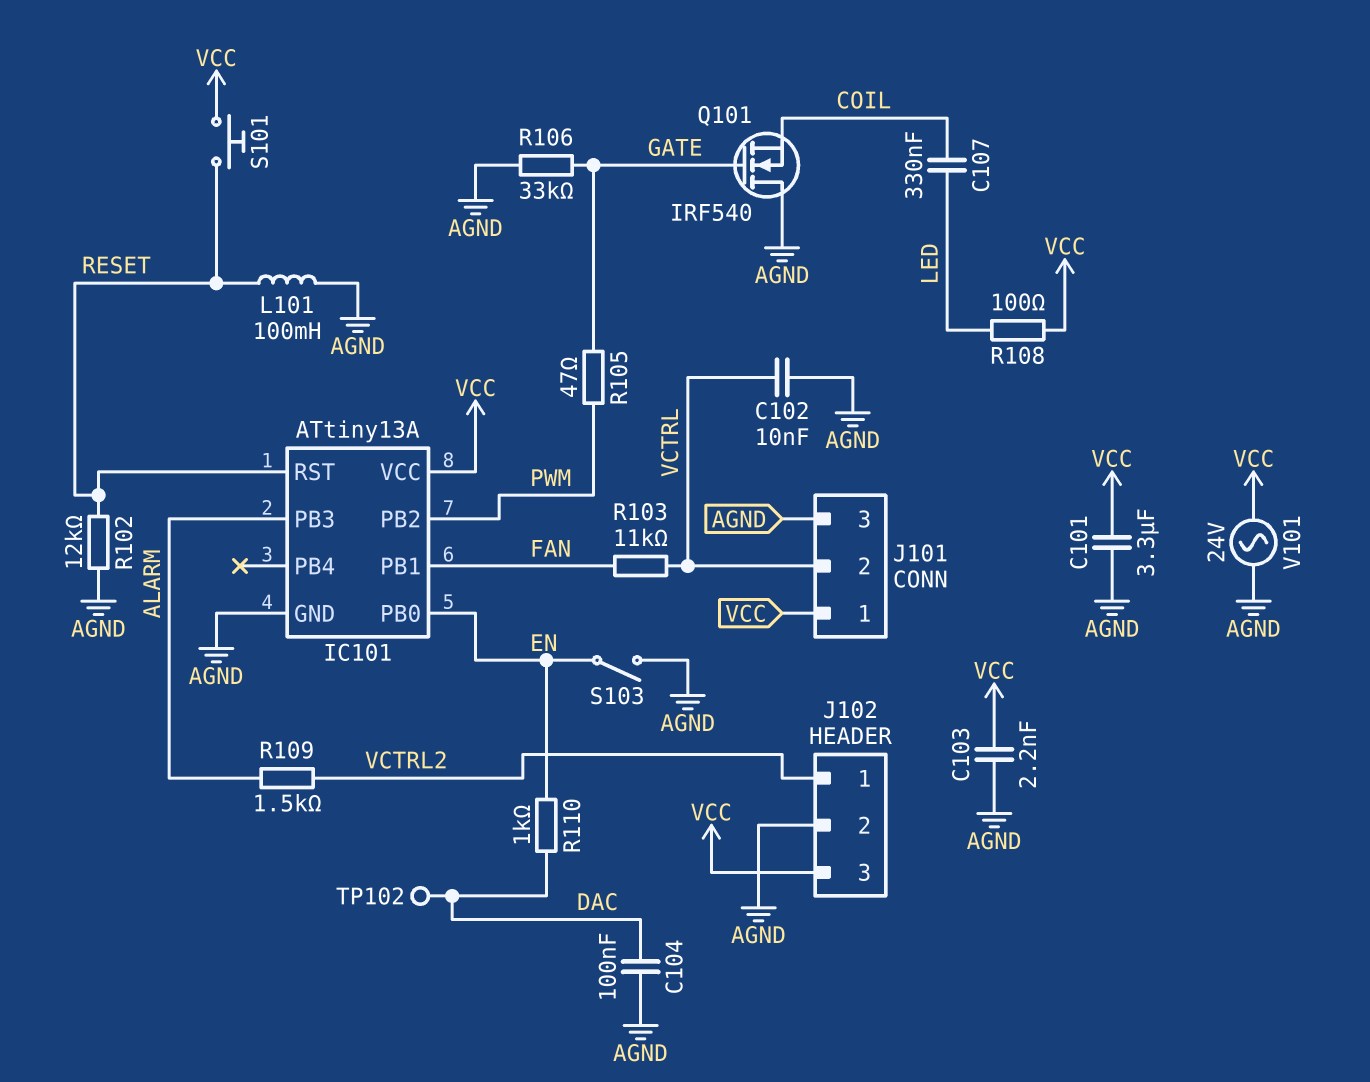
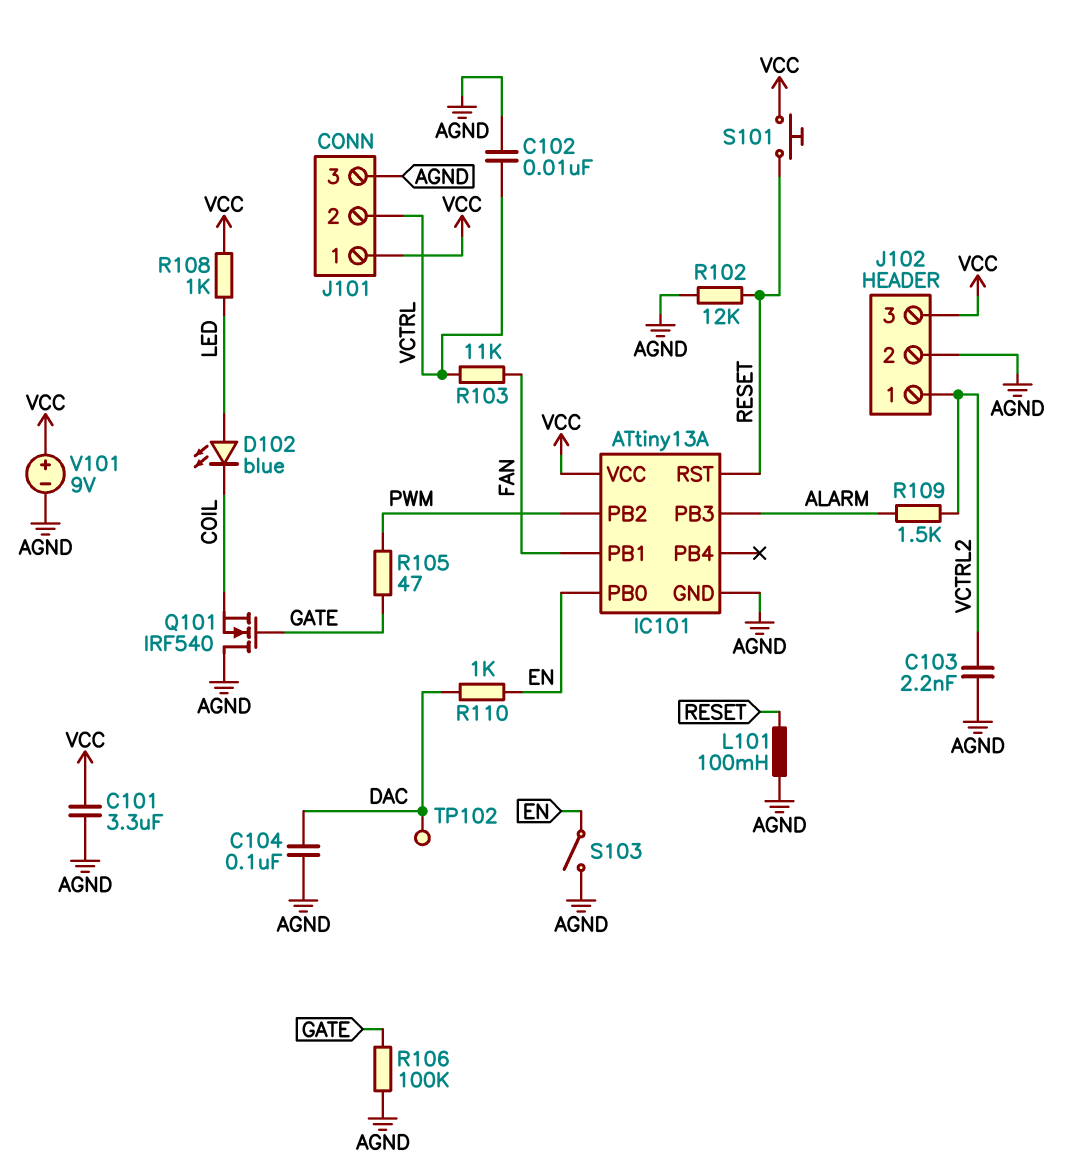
C103: 2.2nF (AGND, VCC) -> 2.2nF (AGND, VCTRL2)
C107: 330nF (COIL, LED) -> none
D102: none -> LED blue (A LED, K COIL)
R106: 33k (AGND, GATE) -> 100k (AGND, GATE)
R108: 100 (LED, VCC) -> 1k (LED, VCC)
V101: AC 24V (AGND, VCC) -> 9V (plus VCC, minus AGND)

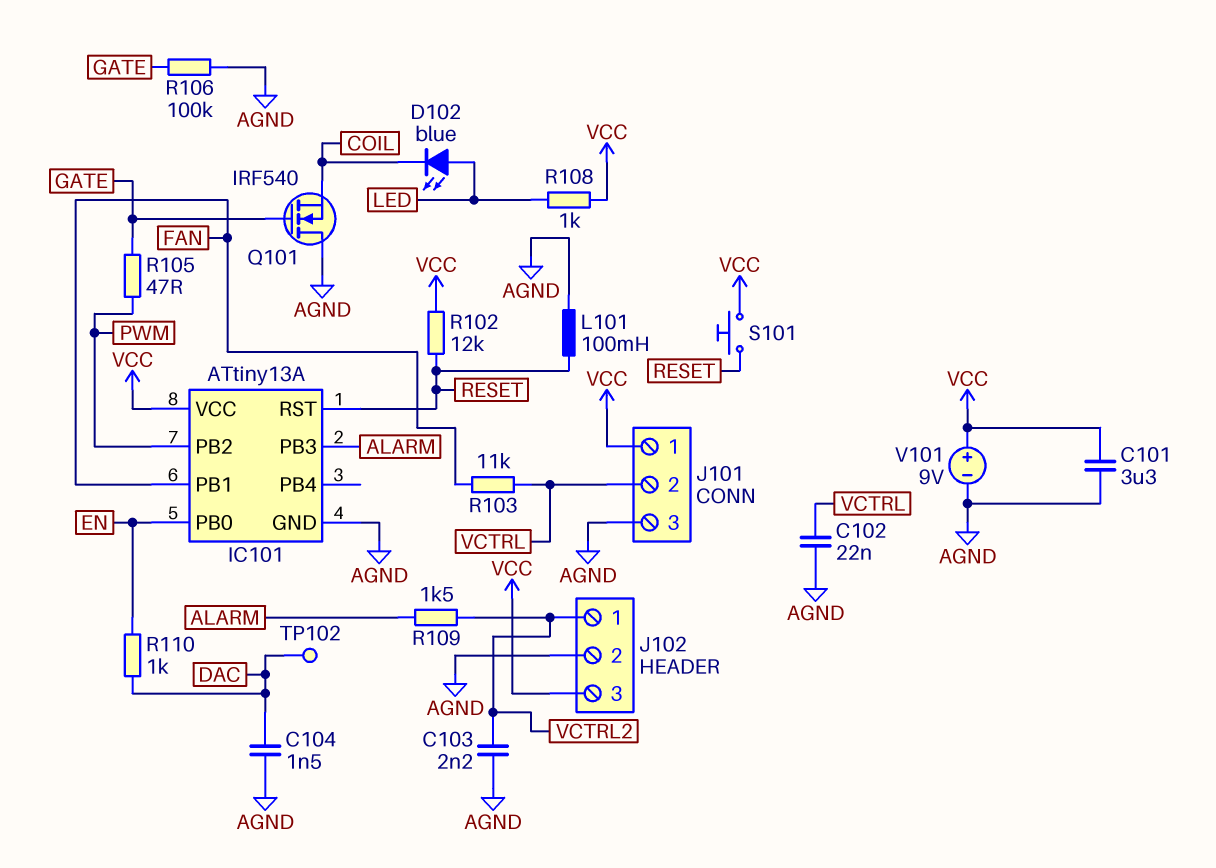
C102: 10nF (AGND, VCTRL) -> 22nF (AGND, VCTRL)
C104: 100nF (AGND, DAC) -> 1.5nF (AGND, DAC)
R102: 12k (AGND, RESET) -> 12k (RESET, VCC)
S103: switch (AGND, EN) -> none

